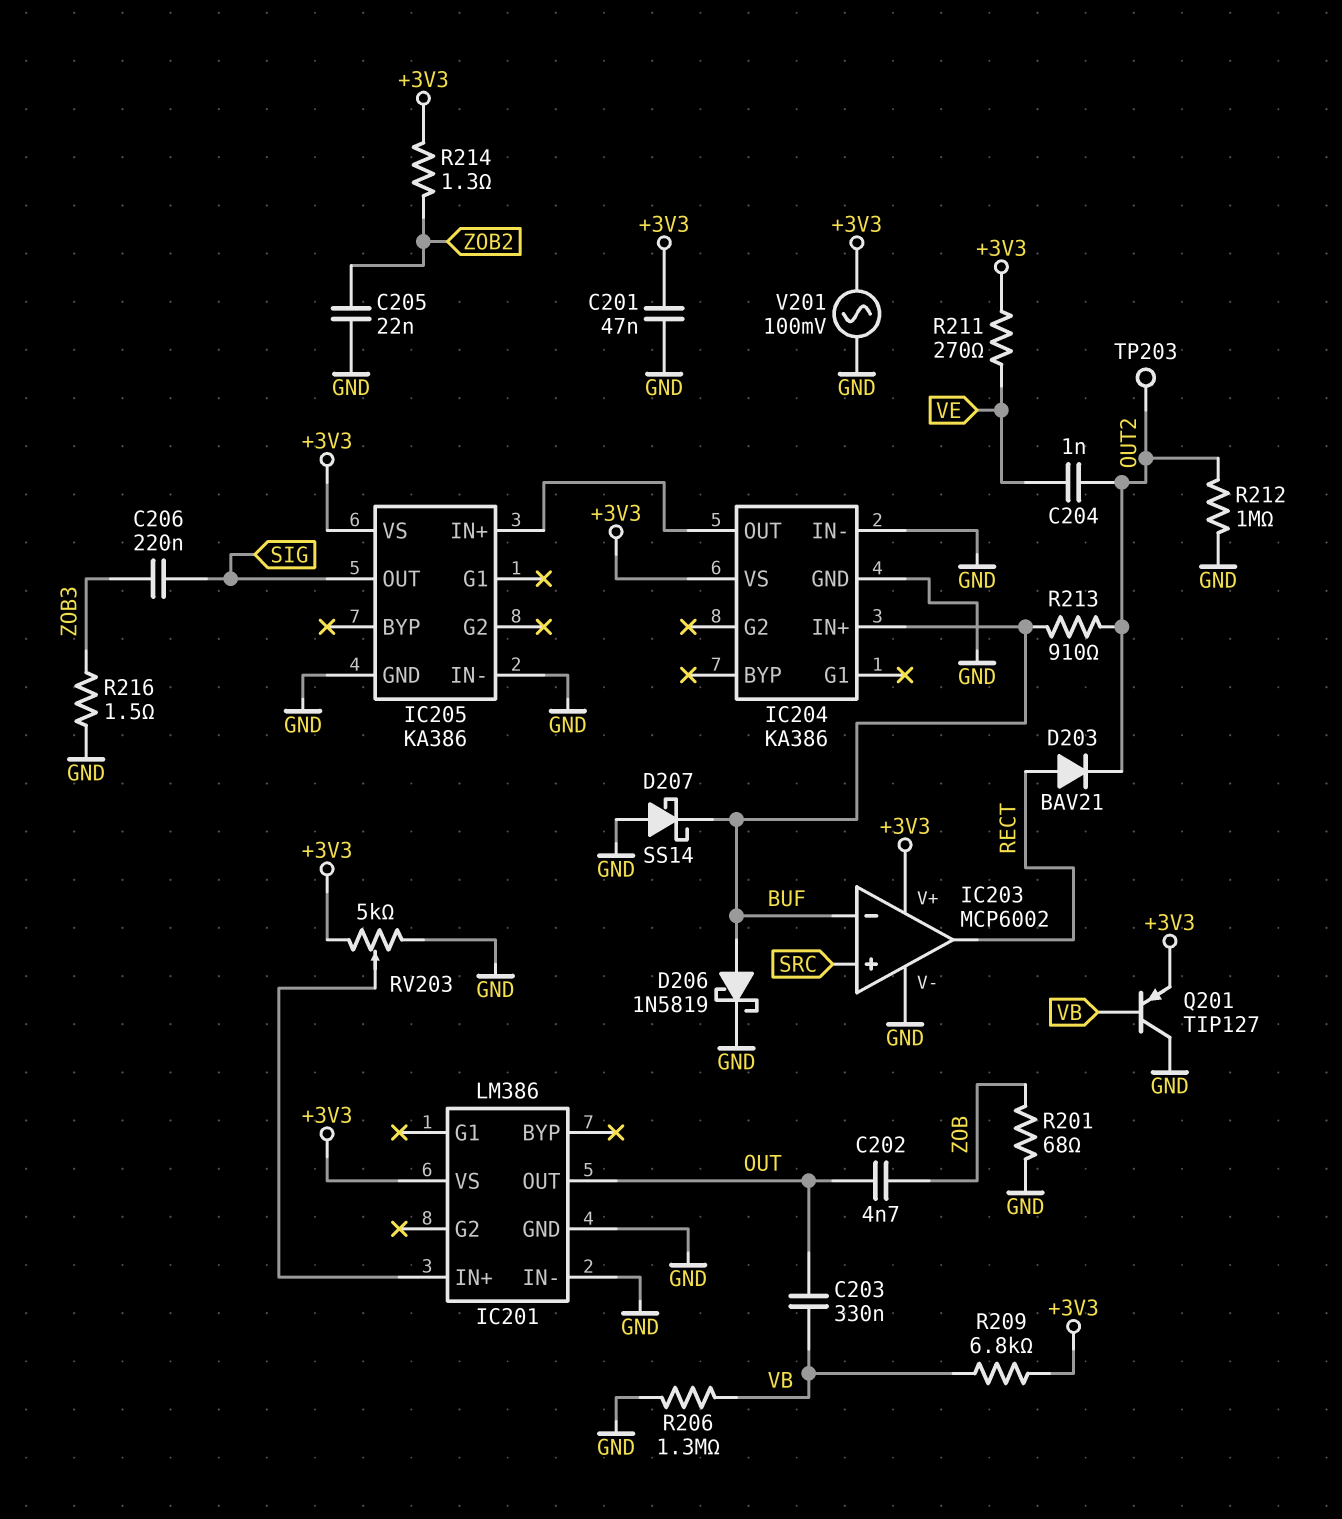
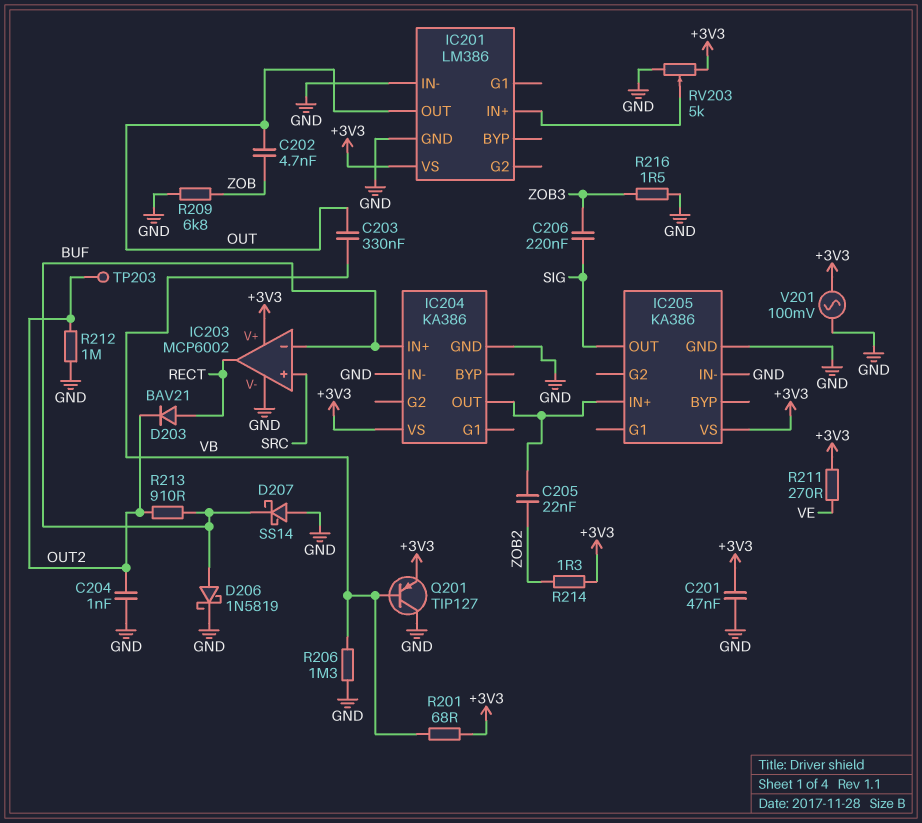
C204: 1nF (OUT2, VE) -> 1nF (GND, OUT2)
C205: 22nF (GND, ZOB2) -> 22nF (IC204/OUT, ZOB2)
R201: 68 (GND, ZOB) -> 68 (+3V3, VB)
R209: 6.8k (+3V3, VB) -> 6.8k (GND, ZOB)

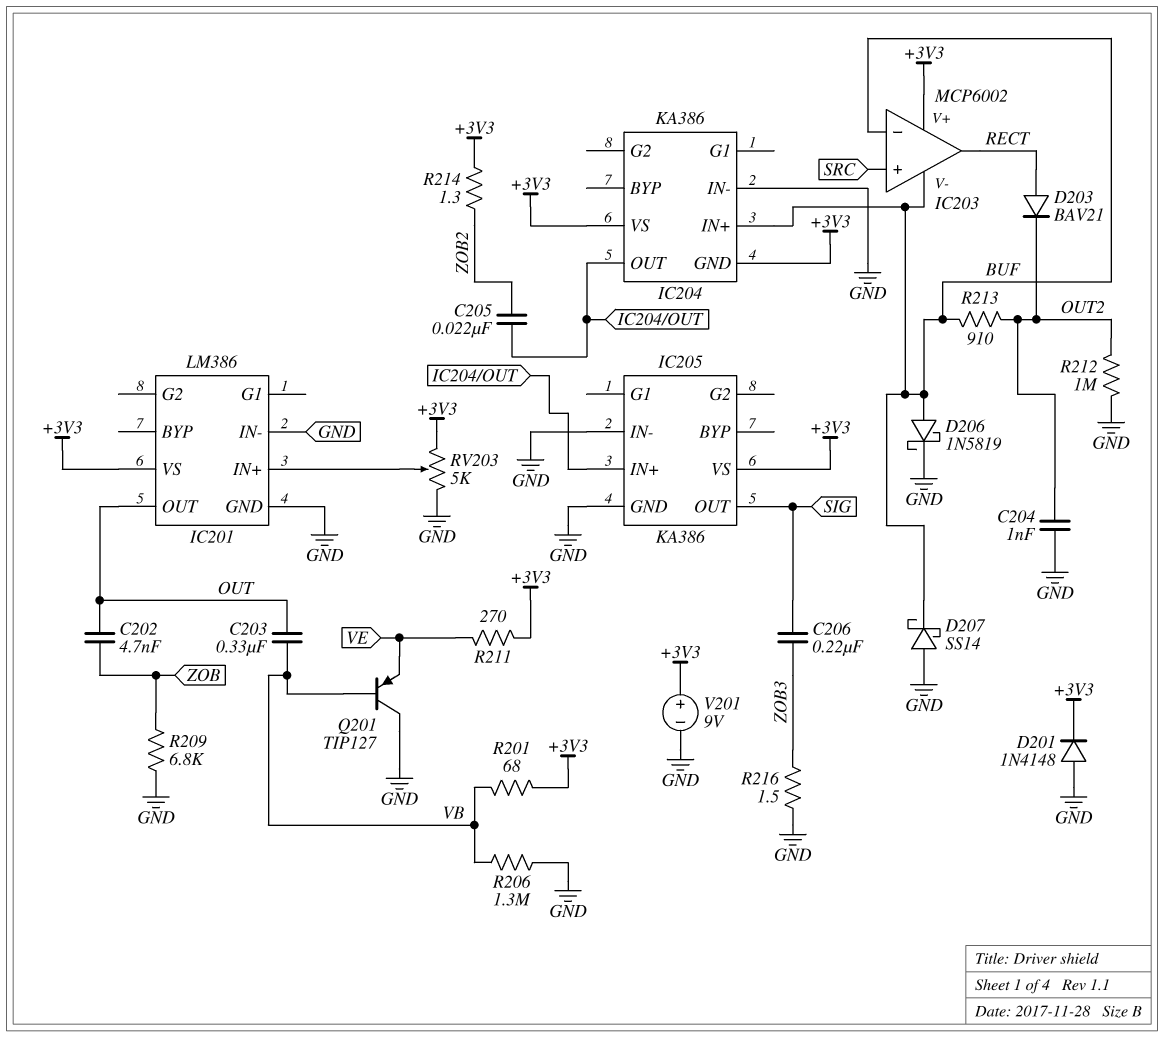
C201: 47nF (+3V3, GND) -> none
D201: none -> diode 1N4148 (A GND, K +3V3)
IC203 pin V-: GND -> BUF
IC204 pin GND: GND -> +3V3
Q201: PNP TIP127 (B VB, C GND, E +3V3) -> PNP TIP127 (B VB, C GND, E VE)
TP203: test point (OUT2) -> none
V201: AC 100mV (+3V3, GND) -> 9V (plus +3V3, minus GND)

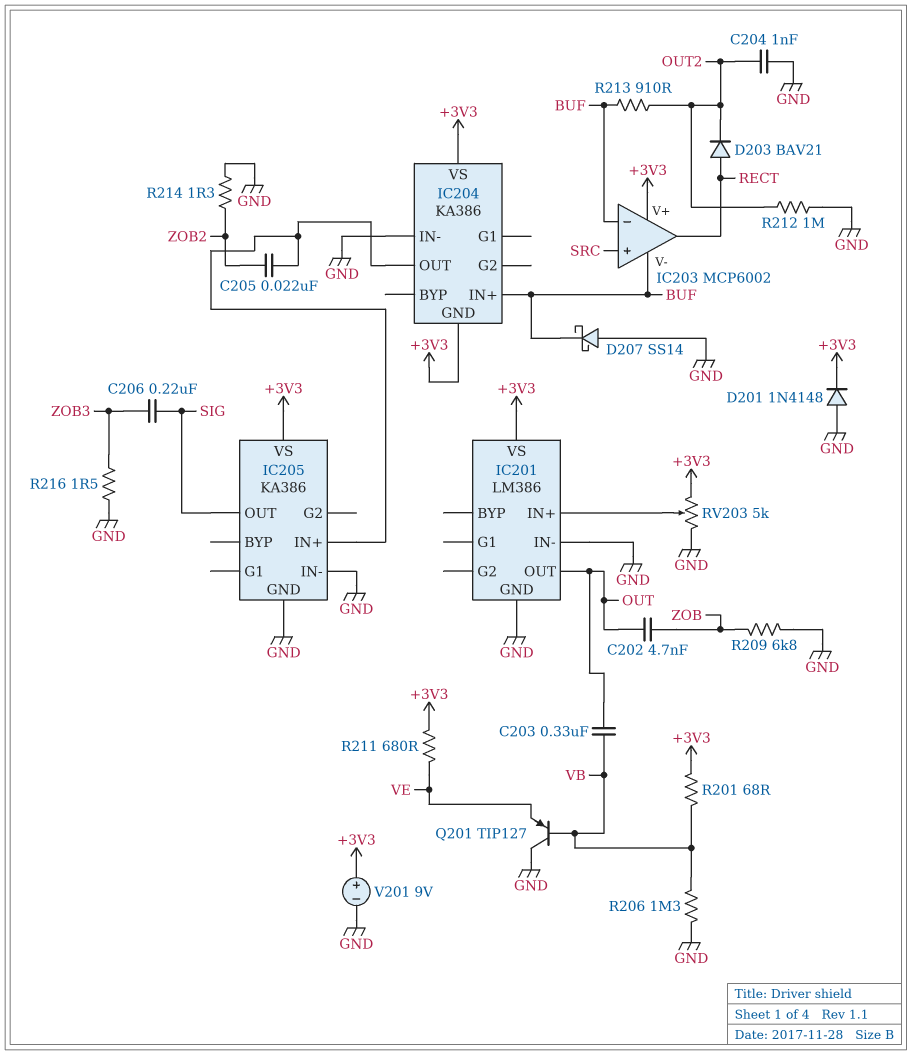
D206: schottky 1N5819 (A BUF, K GND) -> none
R211: 270 (+3V3, VE) -> 680 (+3V3, VE)
R214: 1.3 (+3V3, ZOB2) -> 1.3 (GND, ZOB2)

